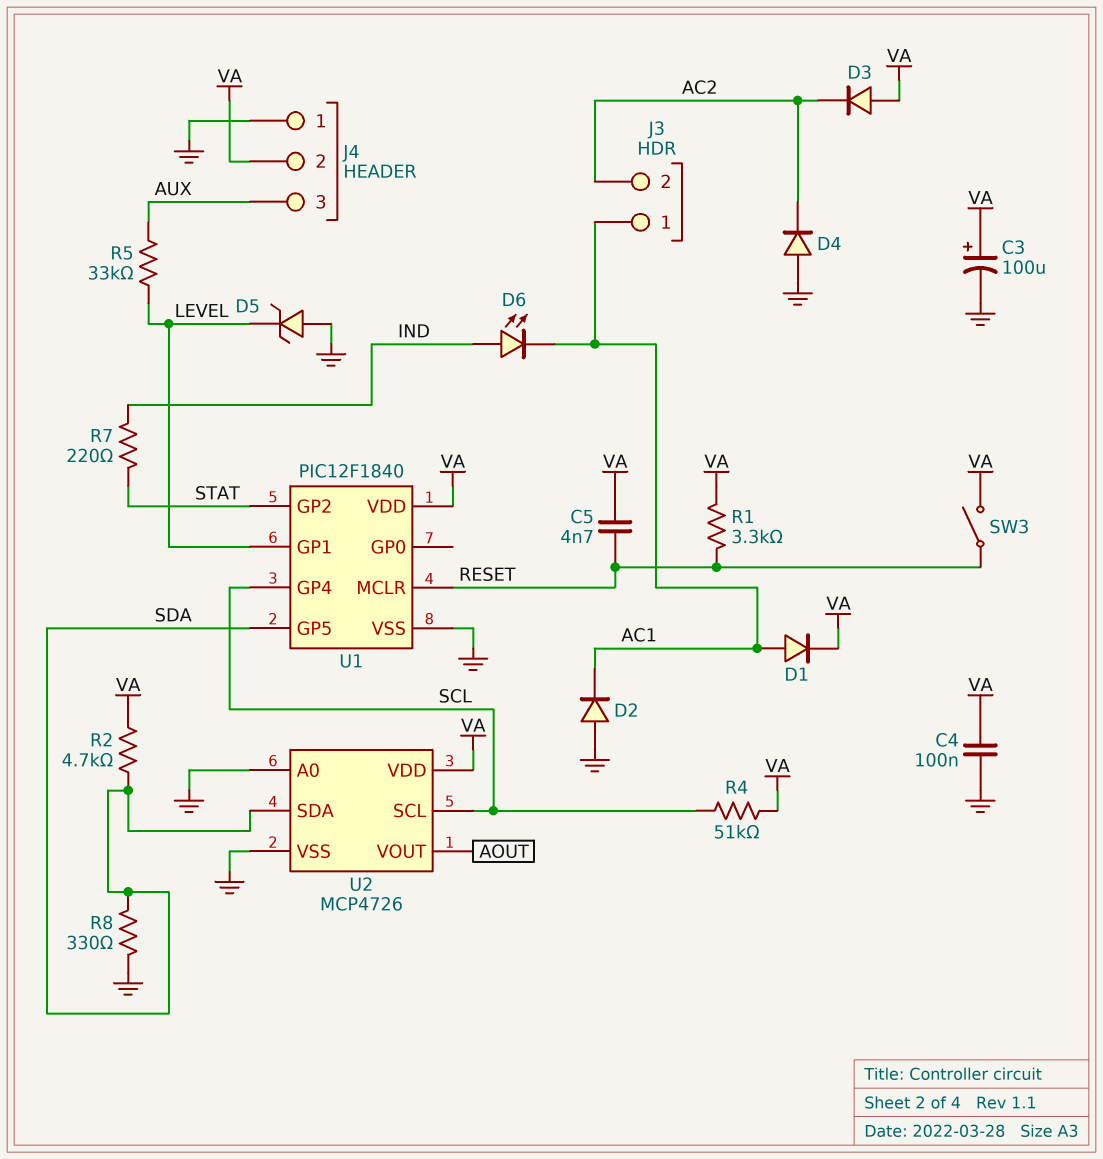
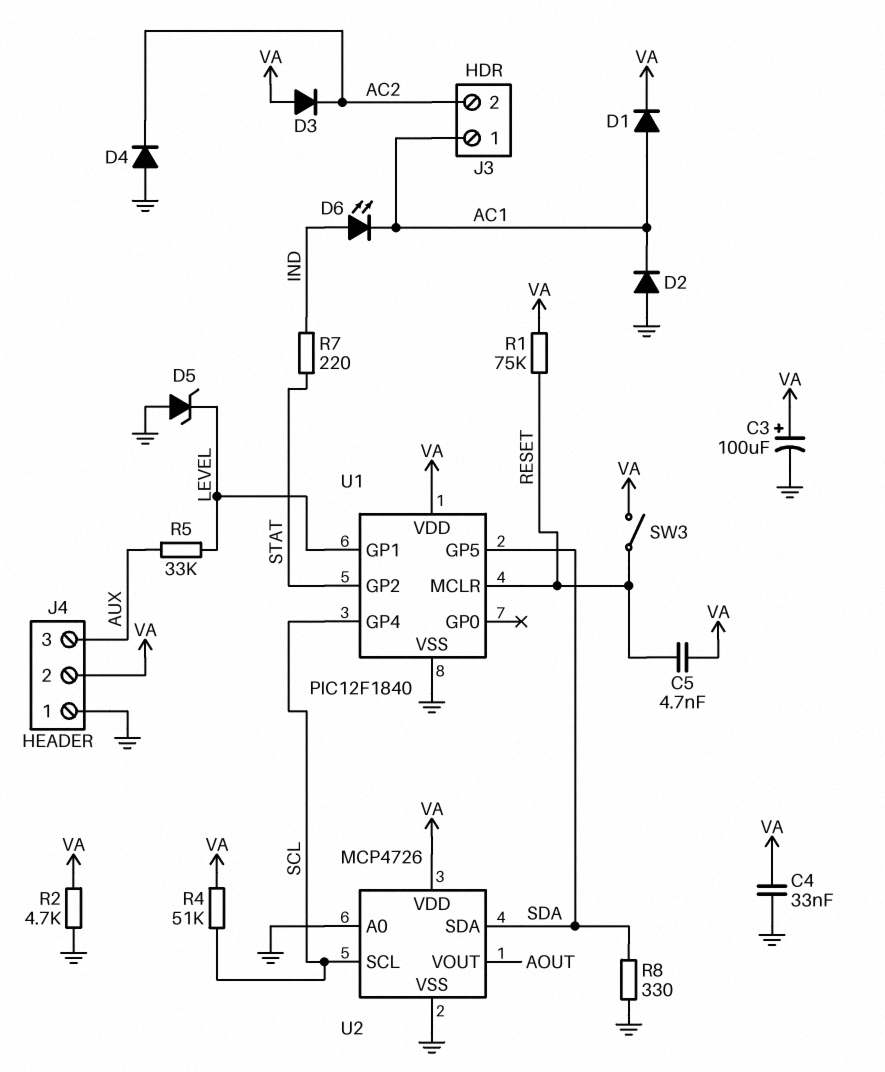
C4: 100nF (GND, VA) -> 33nF (GND, VA)
R1: 3.3k (RESET, VA) -> 75k (RESET, VA)
R2: 4.7k (SDA, VA) -> 4.7k (GND, VA)

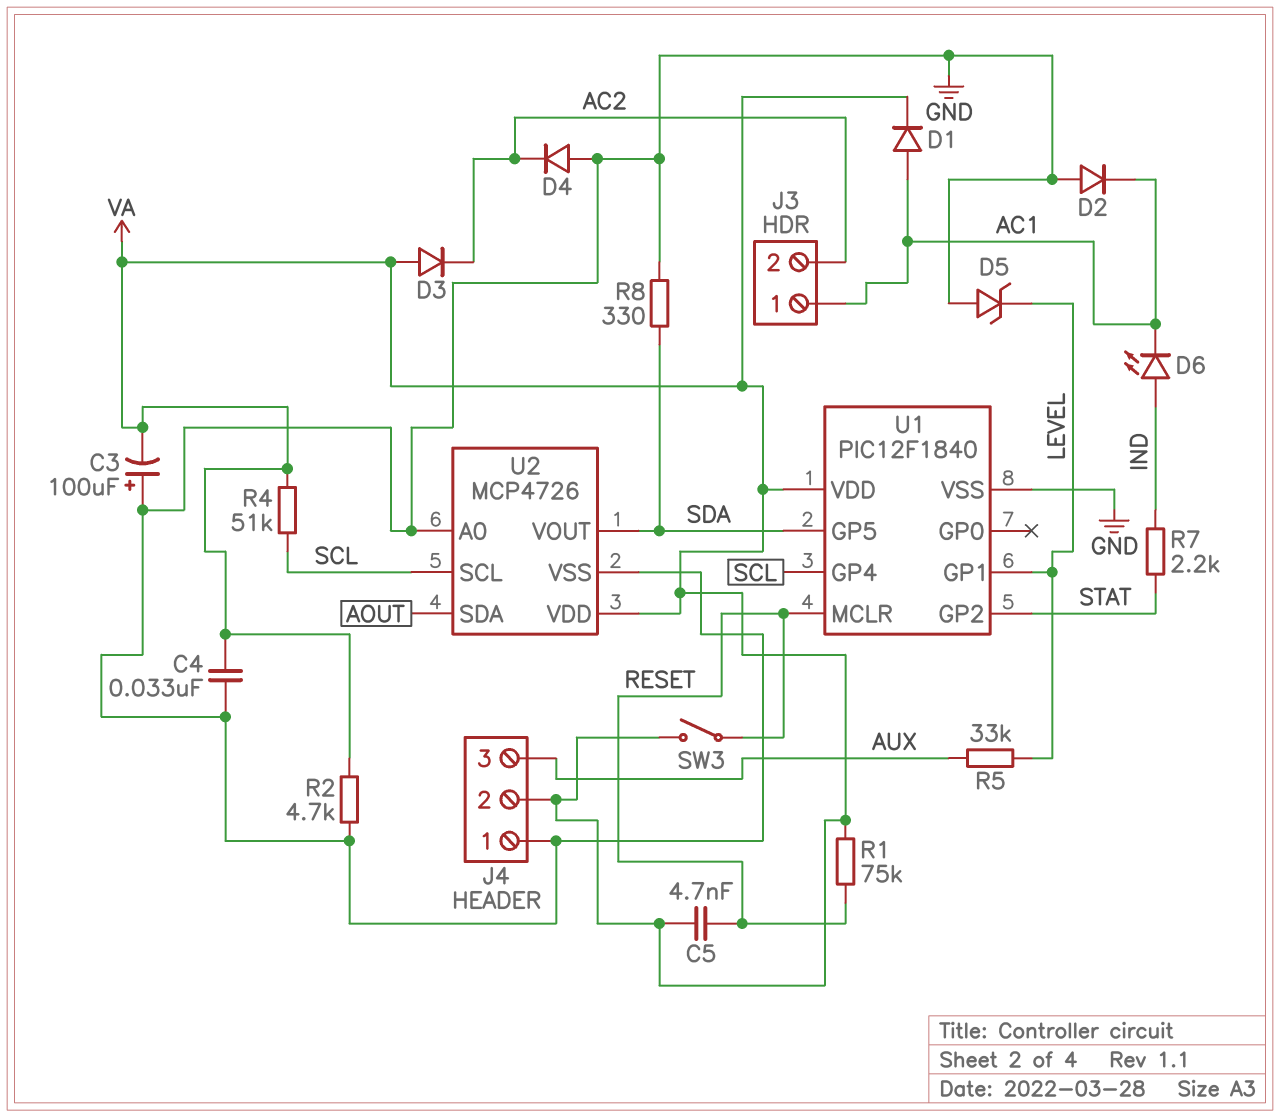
C3: 100uF (plus VA, minus GND) -> 100uF (plus GND, minus VA)
R7: 220 (IND, STAT) -> 2.2k (IND, STAT)
U2 pin SDA: SDA -> AOUT
U2 pin VOUT: AOUT -> SDA

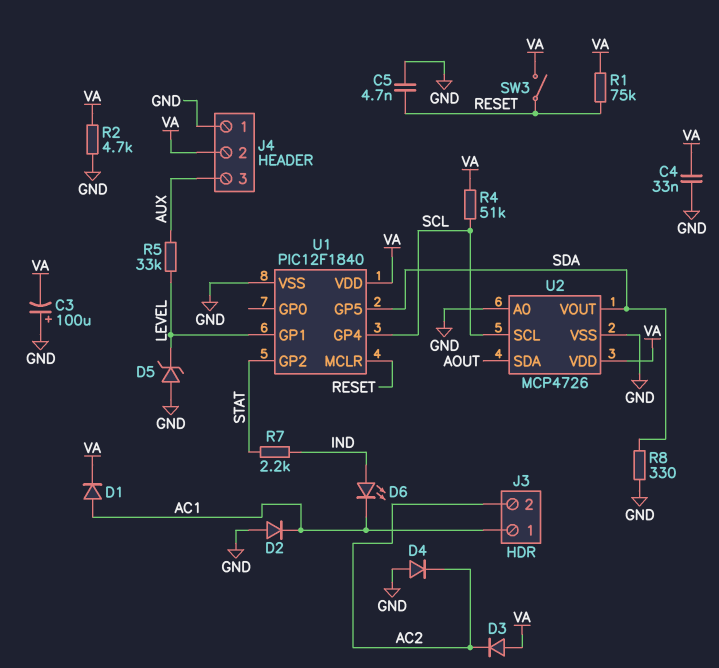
C5: 4.7nF (RESET, VA) -> 4.7nF (GND, RESET)

